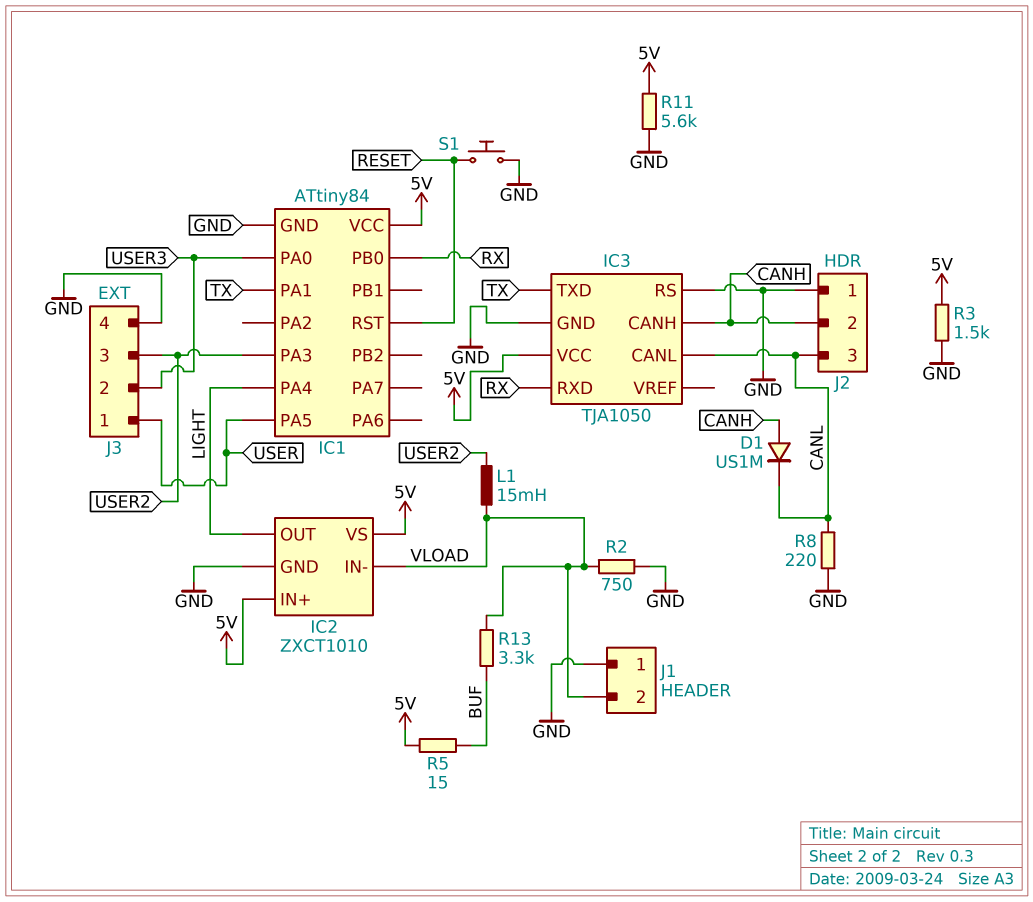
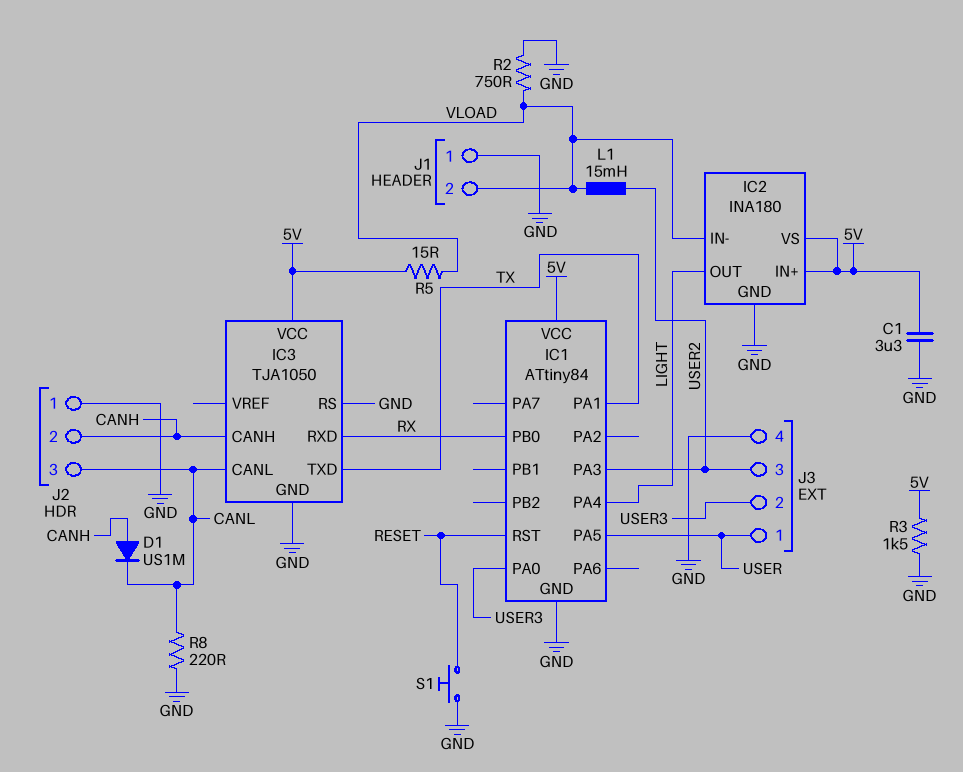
C1: none -> 3.3uF (5V, GND)
IC2: ZXCT1010 -> INA180
R5: 15 (5V, BUF) -> 15 (5V, VLOAD)
R11: 5.6k (5V, GND) -> none
R13: 3.3k (BUF, VLOAD) -> none

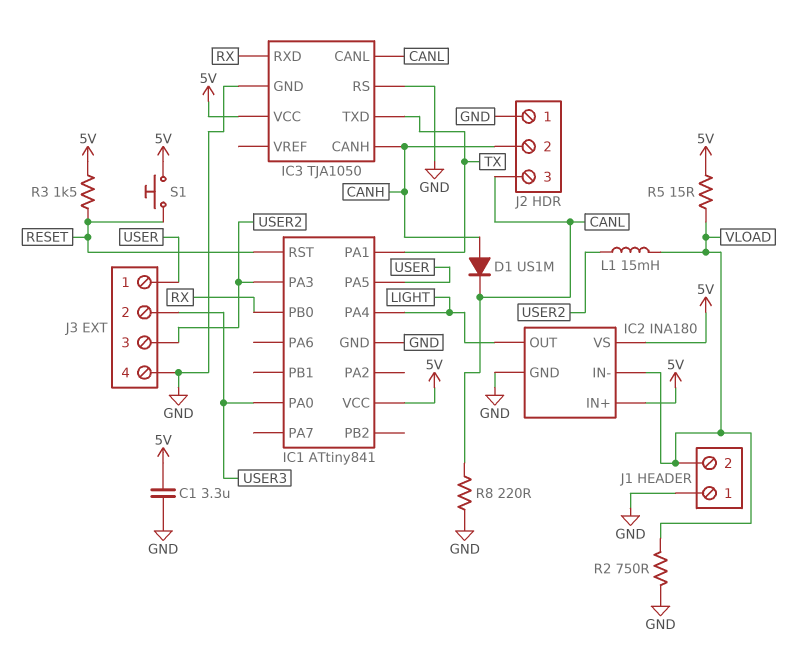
IC1: ATtiny84 -> ATtiny841
R3: 1.5k (5V, GND) -> 1.5k (5V, RESET)
S1: button (GND, RESET) -> button (5V, RESET)

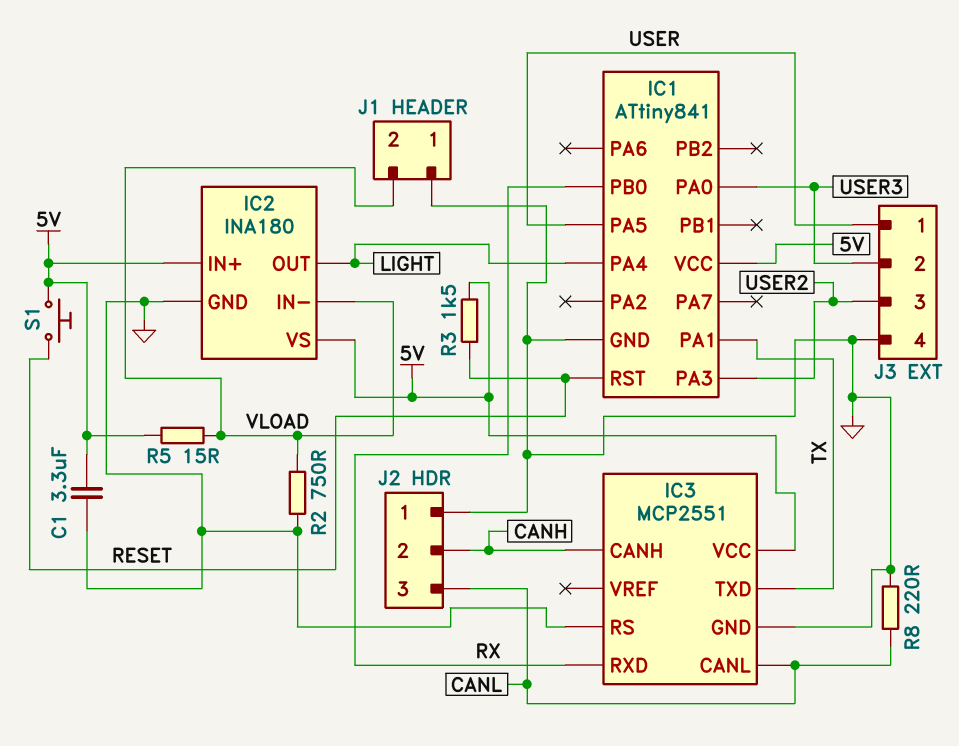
D1: diode US1M (A CANH, K CANL) -> none
IC3: TJA1050 -> MCP2551
L1: 15mH (USER2, VLOAD) -> none

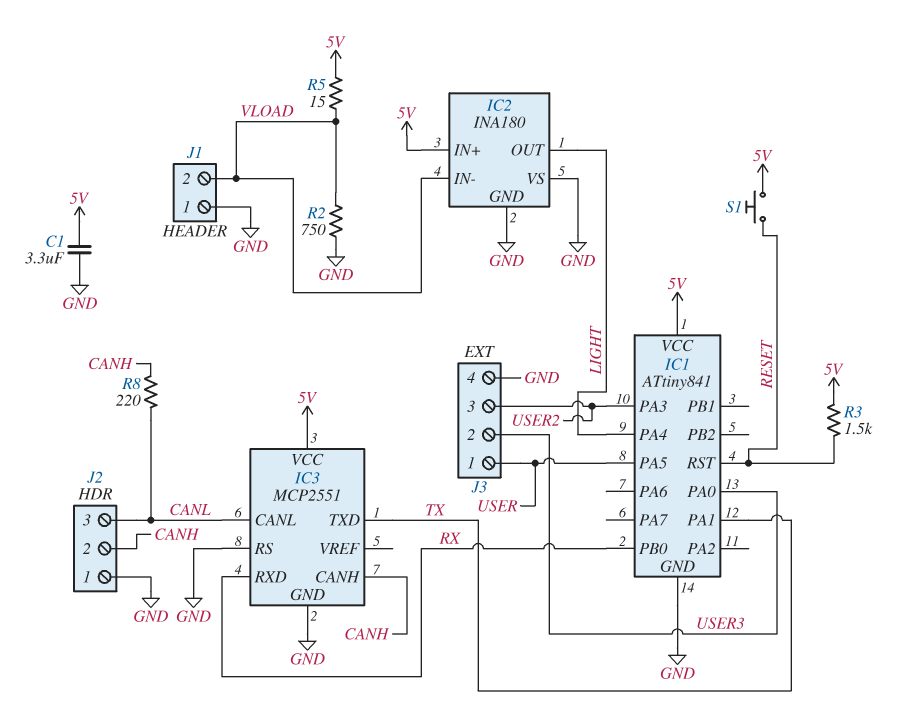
IC2 pin VS: 5V -> GND
R8: 220 (CANL, GND) -> 220 (CANH, CANL)

